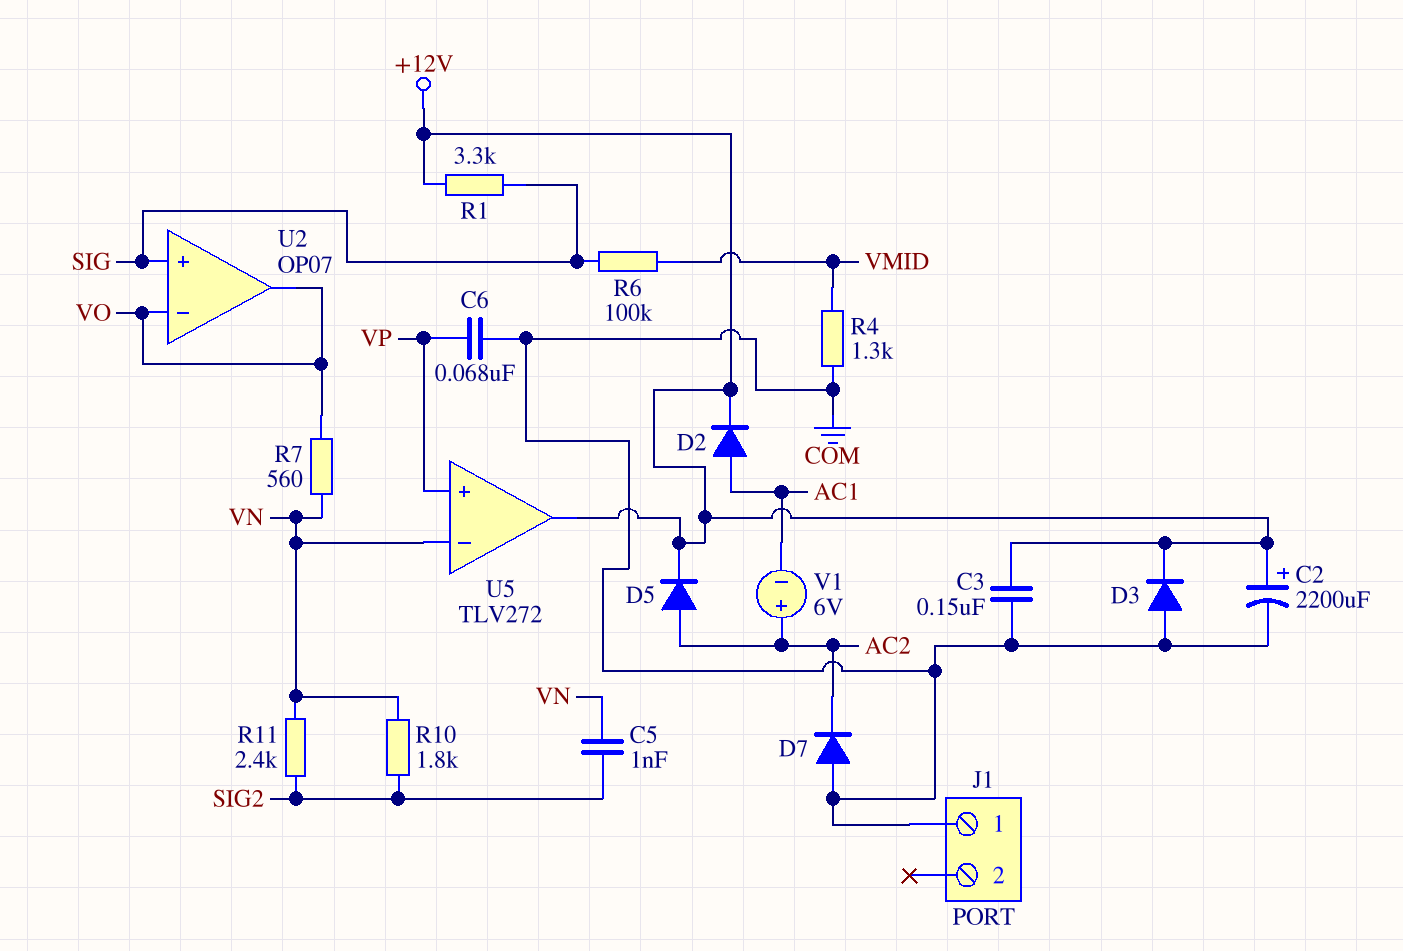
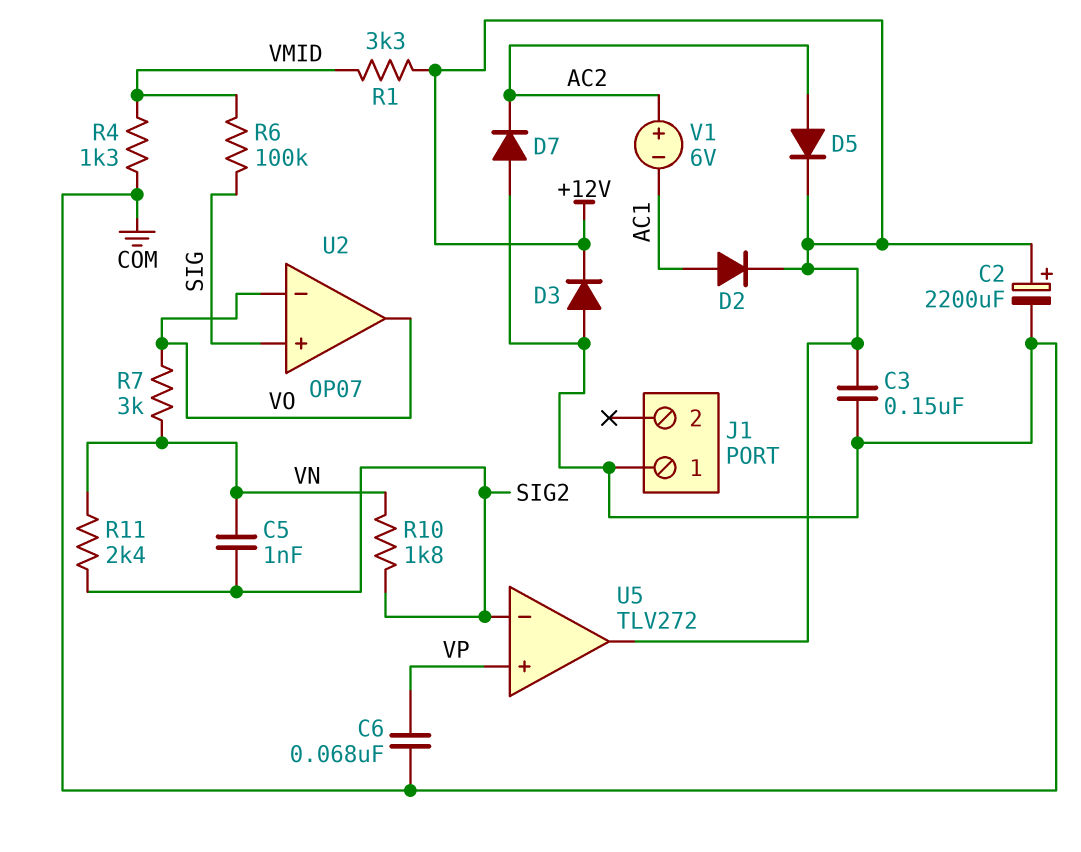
R1: 3.3k (+12V, SIG) -> 3.3k (+12V, VMID)
R7: 560 (VN, VO) -> 3k (VN, VO)
U5 pin in-: VN -> SIG2

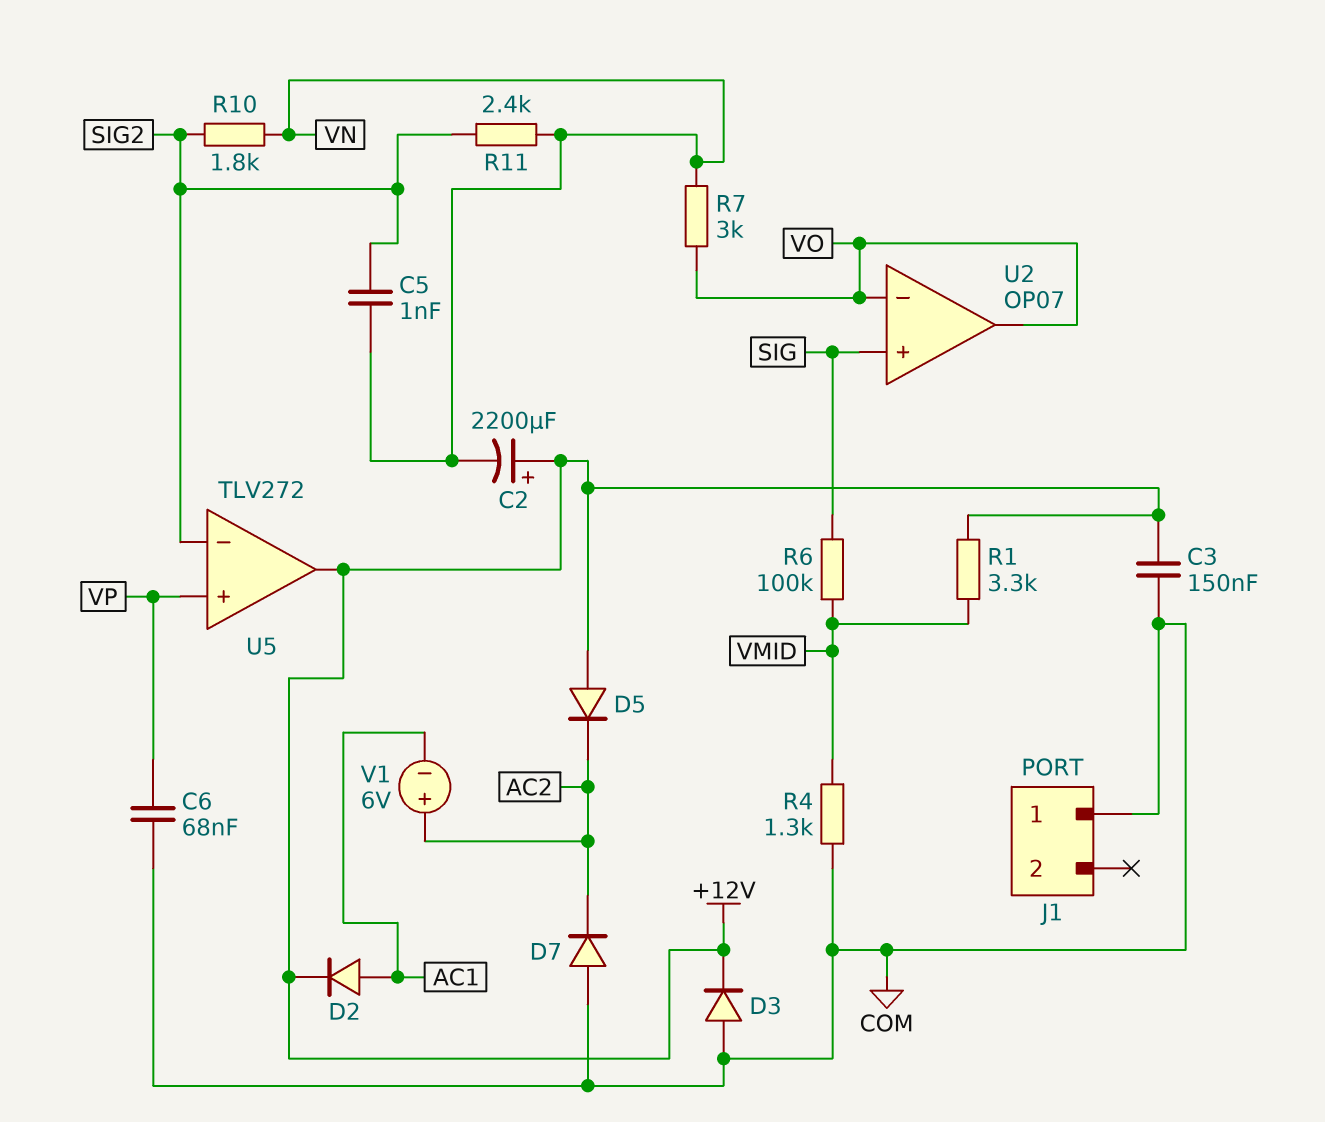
C2: 2200uF (plus +12V, minus COM) -> 2200uF (plus +12V, minus VN)
D5: diode (A AC2, K +12V) -> diode (A +12V, K AC2)

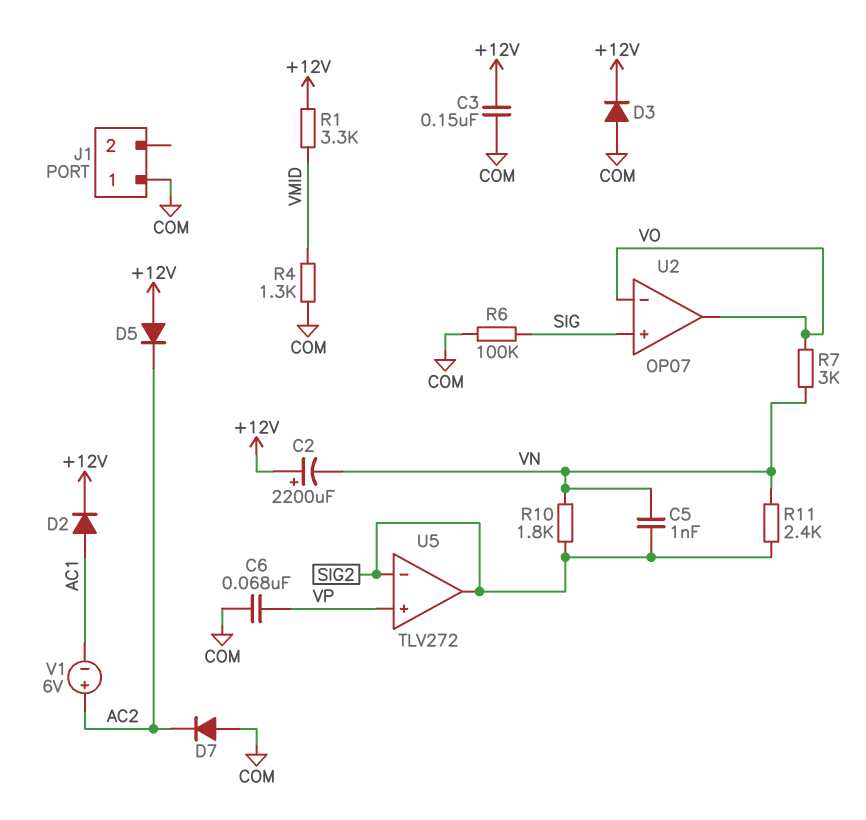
R6: 100k (SIG, VMID) -> 100k (COM, SIG)
U5 pin out: +12V -> SIG2

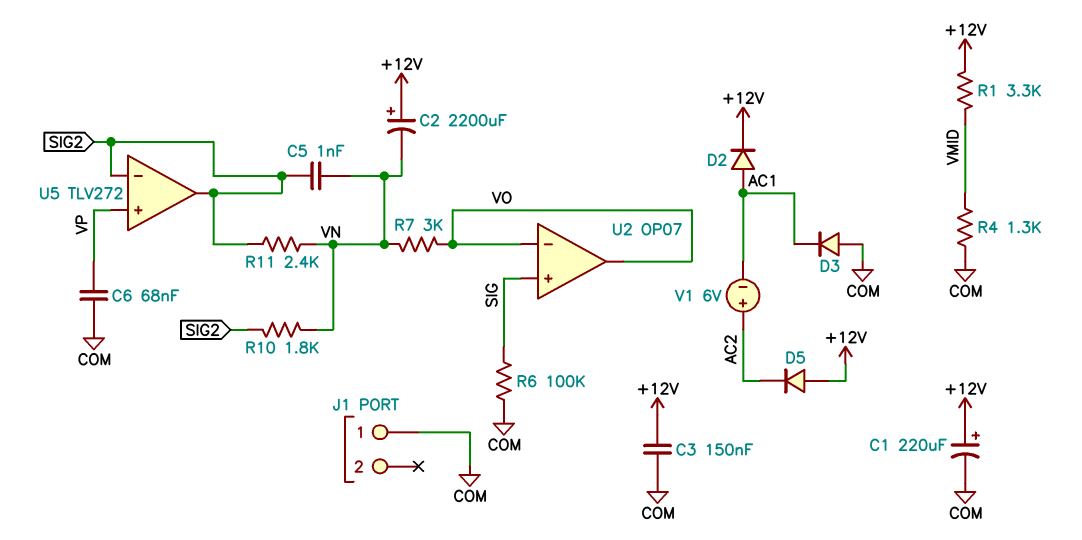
C1: none -> 220uF (plus +12V, minus COM)
D3: diode (A COM, K +12V) -> diode (A COM, K AC1)
D7: diode (A COM, K AC2) -> none

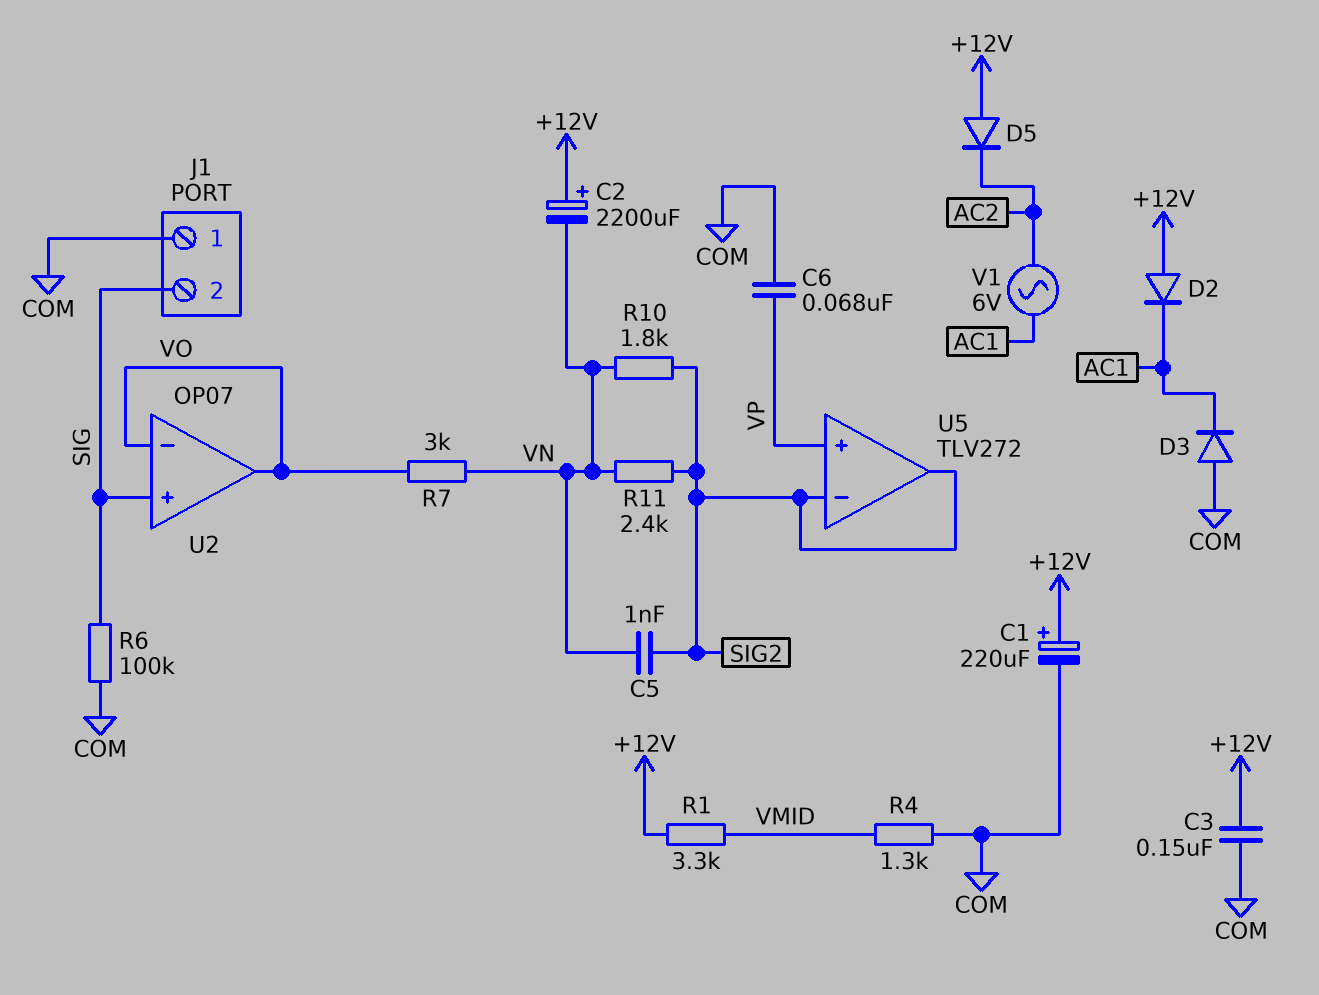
D2: diode (A AC1, K +12V) -> diode (A +12V, K AC1)
J1 pin 2: none -> SIG
V1: 6V (plus AC2, minus AC1) -> AC 6V (AC1, AC2)

